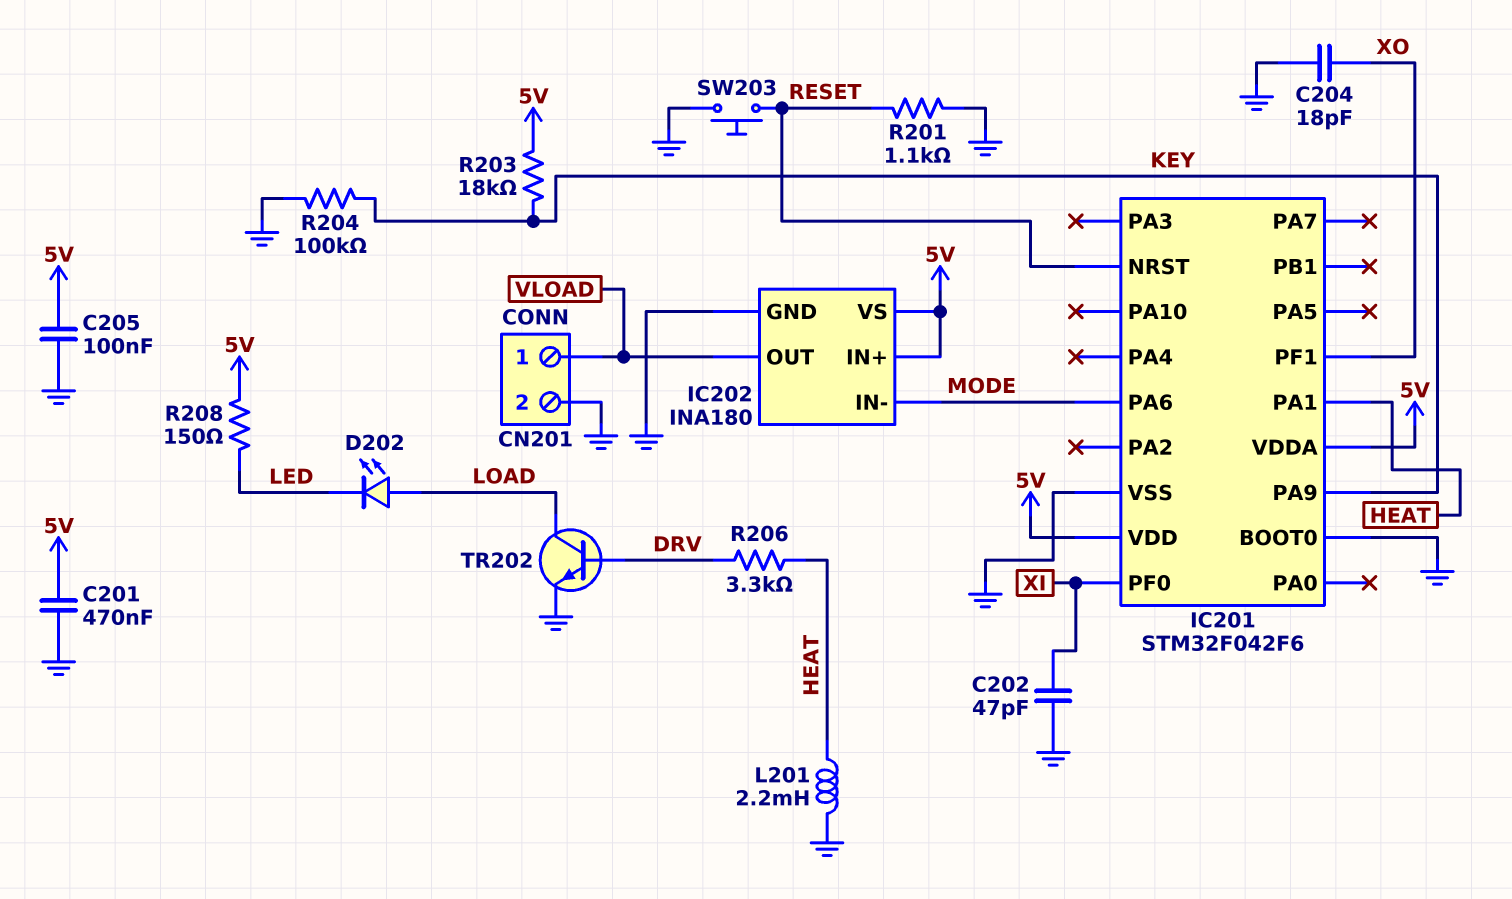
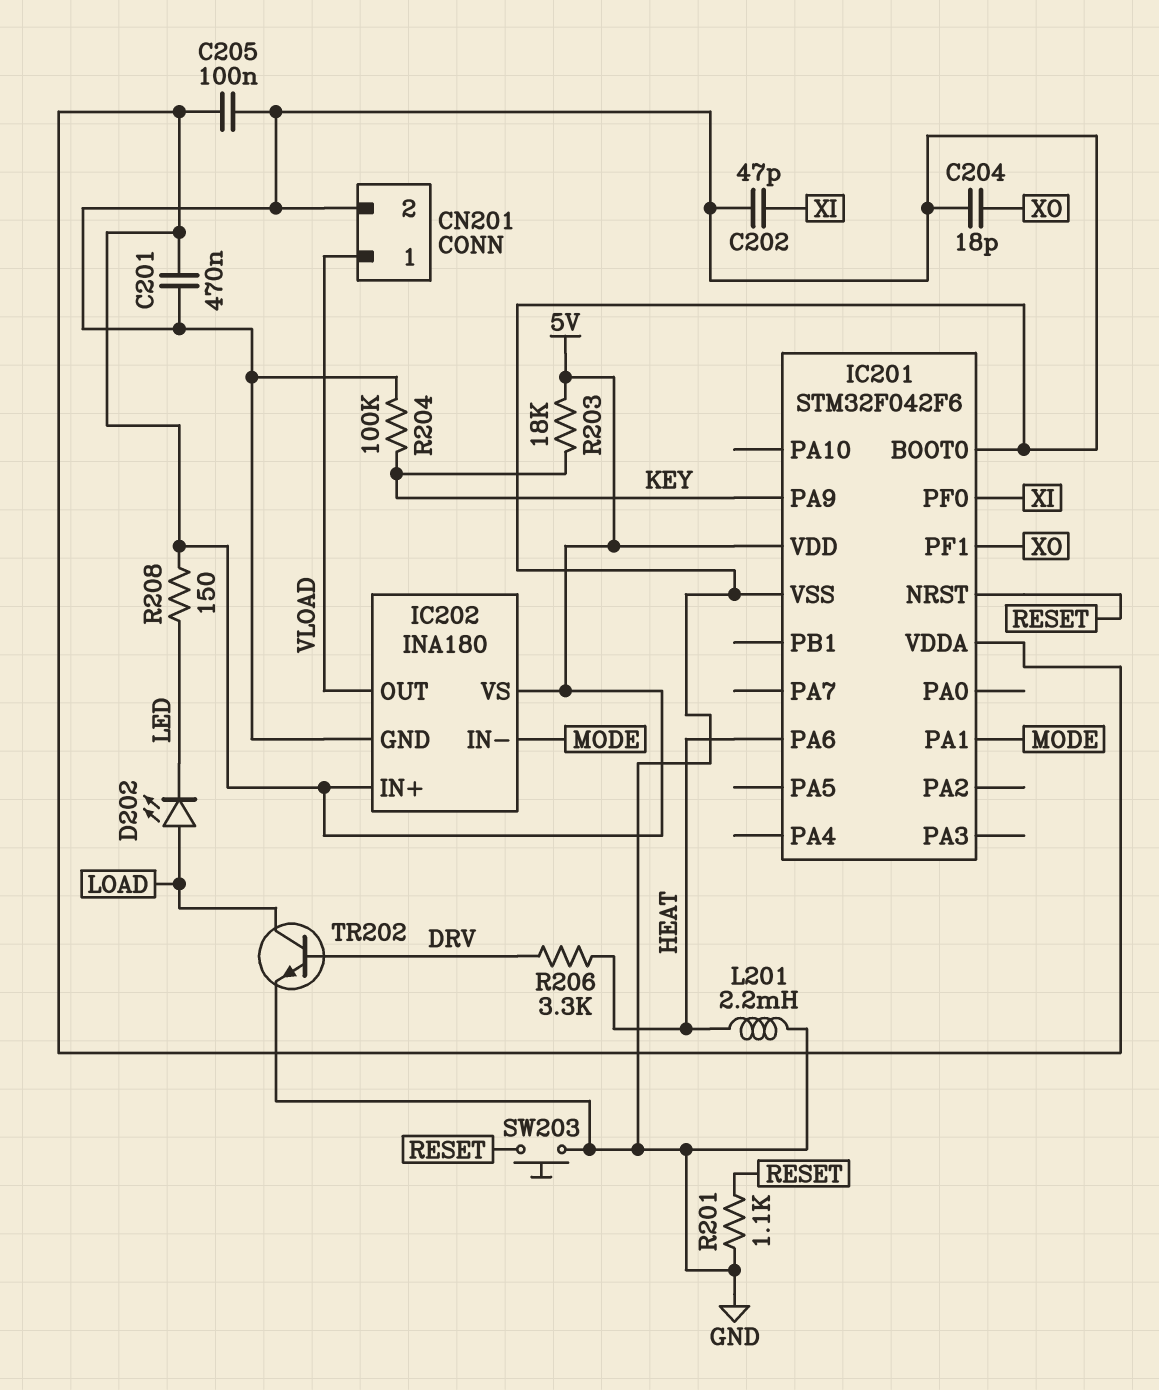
IC201 pin PA1: HEAT -> MODE
IC201 pin PA6: MODE -> HEAT

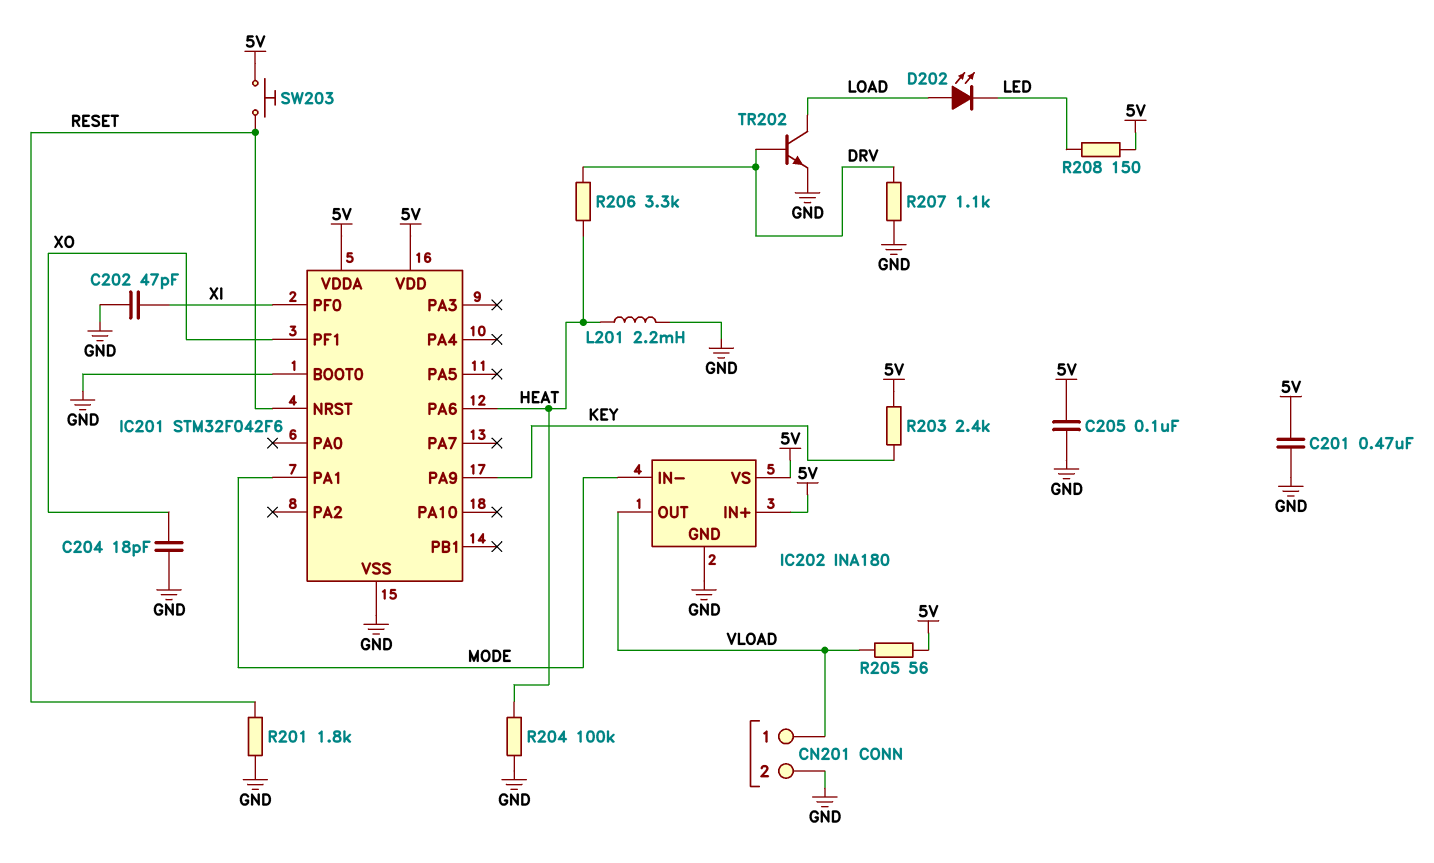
R201: 1.1k (GND, RESET) -> 1.8k (GND, RESET)
R203: 18k (5V, KEY) -> 2.4k (5V, KEY)
R204: 100k (GND, KEY) -> 100k (GND, HEAT)
R205: none -> 56 (5V, VLOAD)
R207: none -> 1.1k (DRV, GND)
SW203: button (GND, RESET) -> button (5V, RESET)

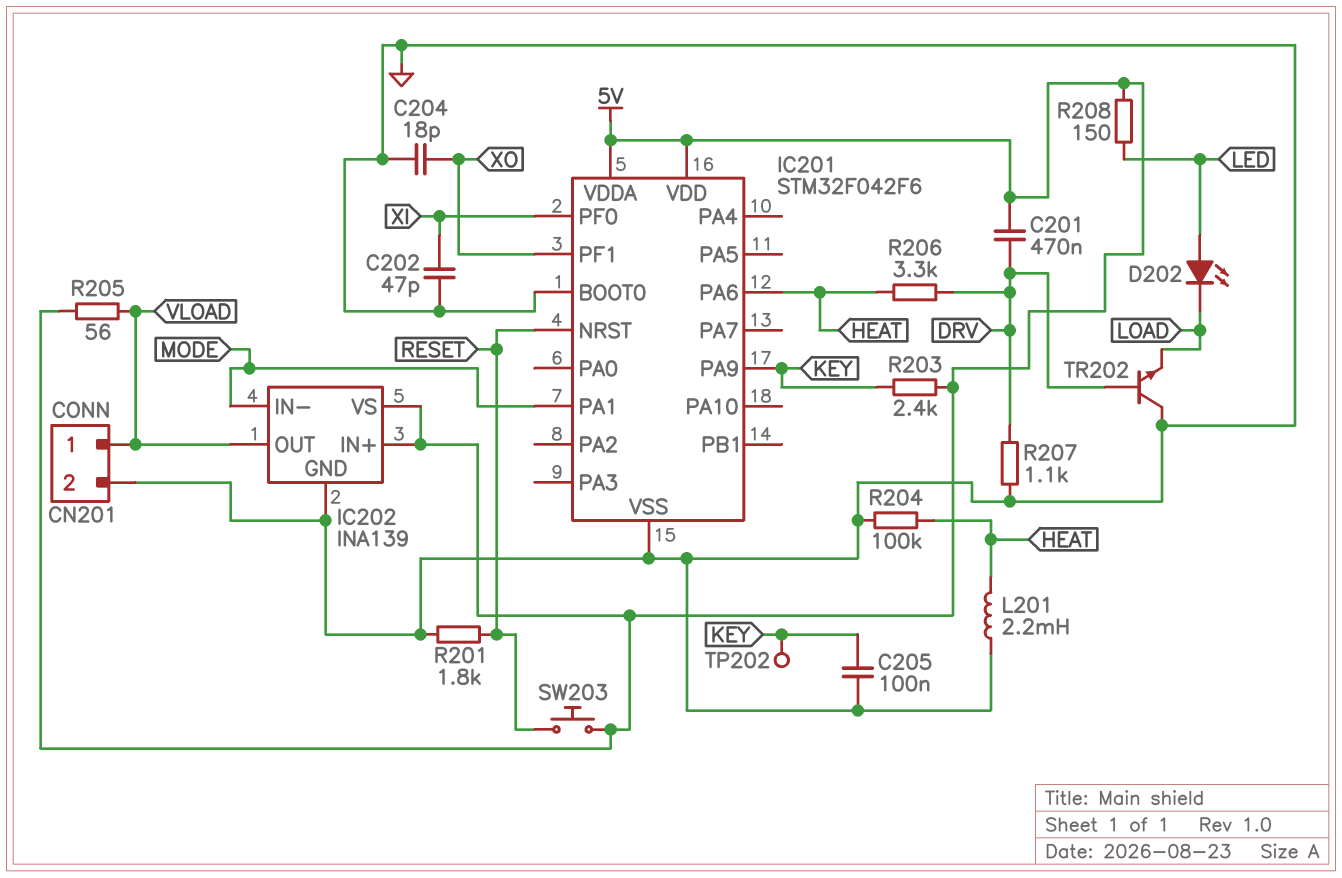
C201: 470nF (5V, GND) -> 470nF (5V, DRV)
C205: 100nF (5V, GND) -> 100nF (GND, KEY)
D202: LED (A LOAD, K LED) -> LED (A LED, K LOAD)
IC202: INA180 -> INA139
TP202: none -> test point (KEY)
TR202: NPN (B DRV, C LOAD, E GND) -> NPN (B DRV, C GND, E LOAD)

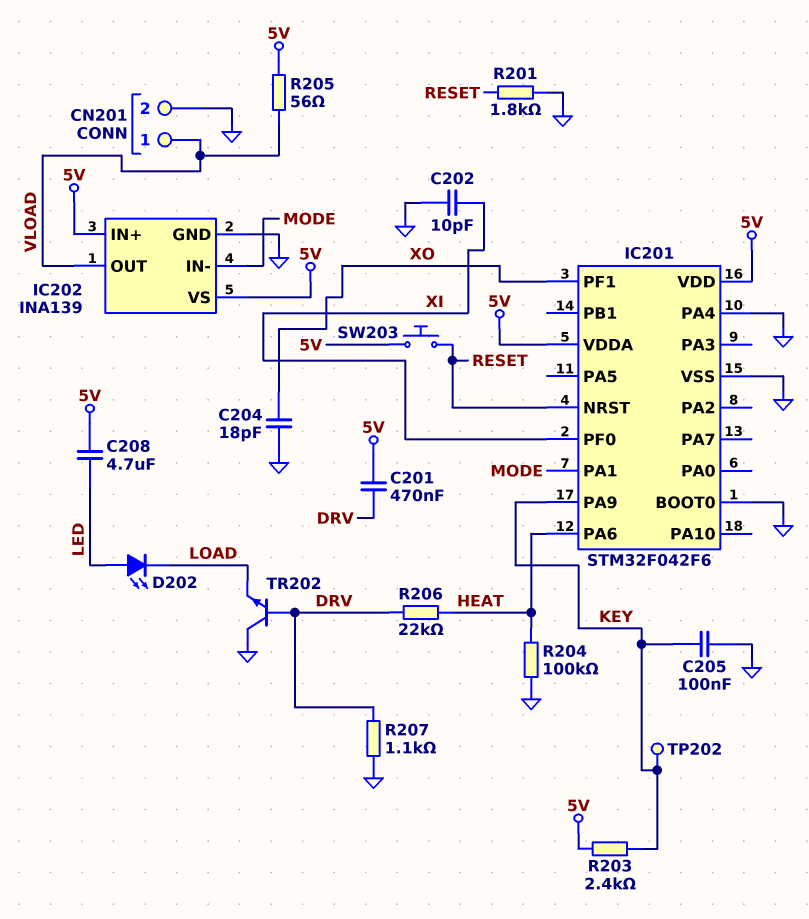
C202: 47pF (GND, XI) -> 10pF (GND, XI)
C208: none -> 4.7uF (5V, LED)
IC201 pin PA4: none -> GND
L201: 2.2mH (GND, HEAT) -> none
R206: 3.3k (DRV, HEAT) -> 22k (DRV, HEAT)
R208: 150 (5V, LED) -> none

